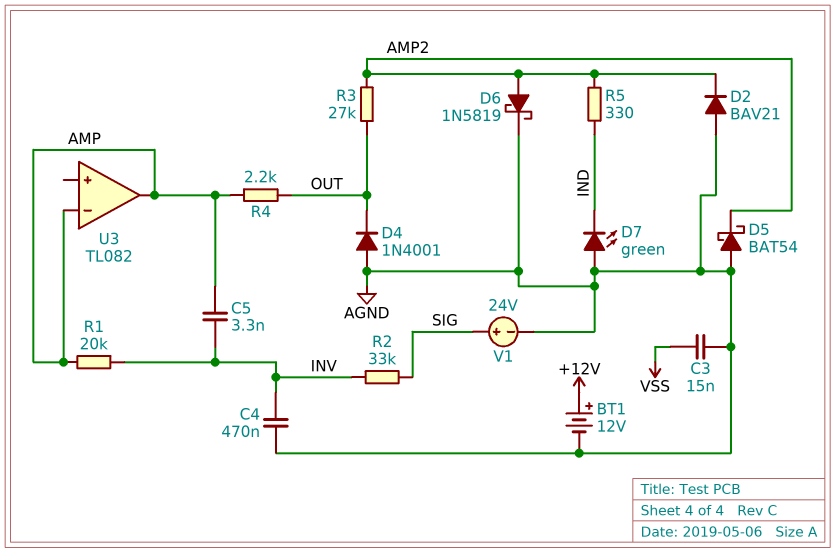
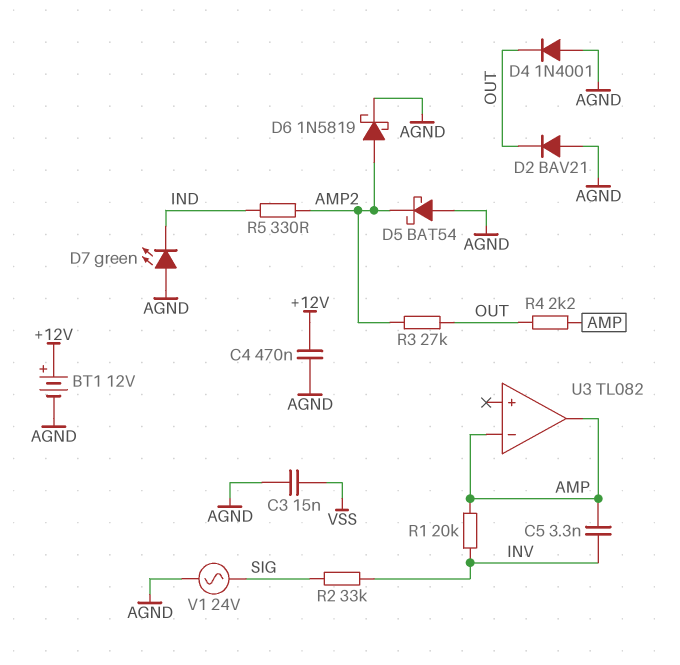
C4: 470nF (AGND, INV) -> 470nF (+12V, AGND)
D2: diode BAV21 (A AGND, K AMP2) -> diode BAV21 (A AGND, K OUT)
V1: 24V (plus SIG, minus AGND) -> AC 24V (AGND, SIG)

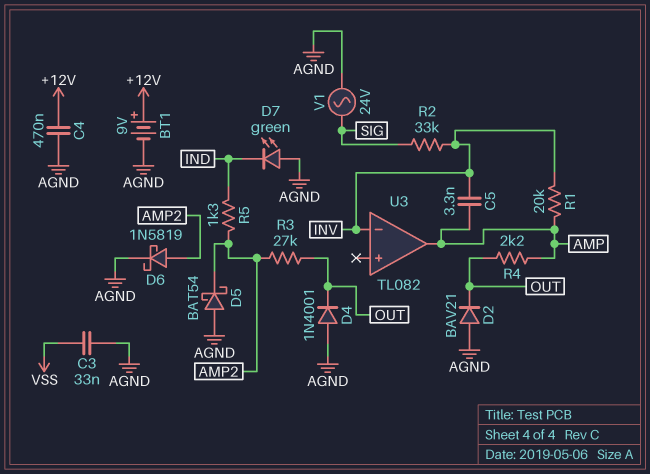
BT1: 12V (plus +12V, minus AGND) -> 9V (plus +12V, minus AGND)
C3: 15nF (AGND, VSS) -> 33nF (AGND, VSS)
R5: 330 (AMP2, IND) -> 1.3k (AMP2, IND)
U3 pin in-: AMP -> INV

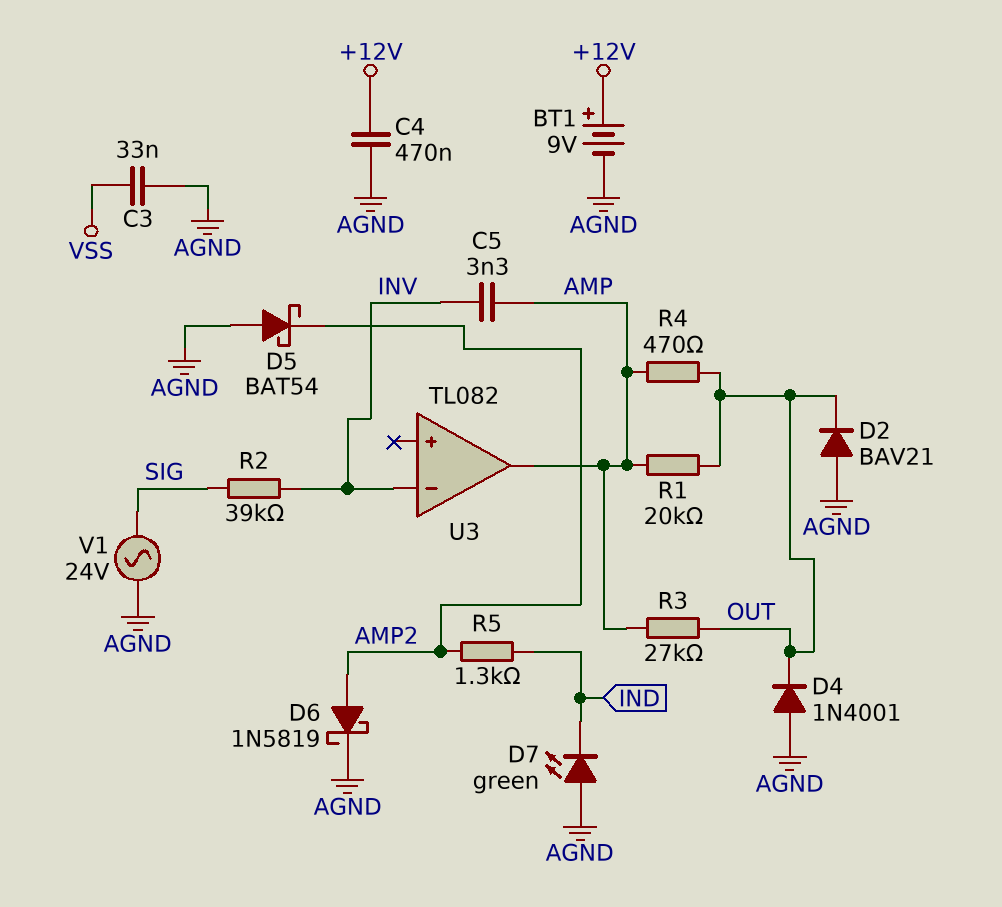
R1: 20k (AMP, INV) -> 20k (AMP, OUT)
R2: 33k (INV, SIG) -> 39k (INV, SIG)
R3: 27k (AMP2, OUT) -> 27k (AMP, OUT)
R4: 2.2k (AMP, OUT) -> 470 (AMP, OUT)

